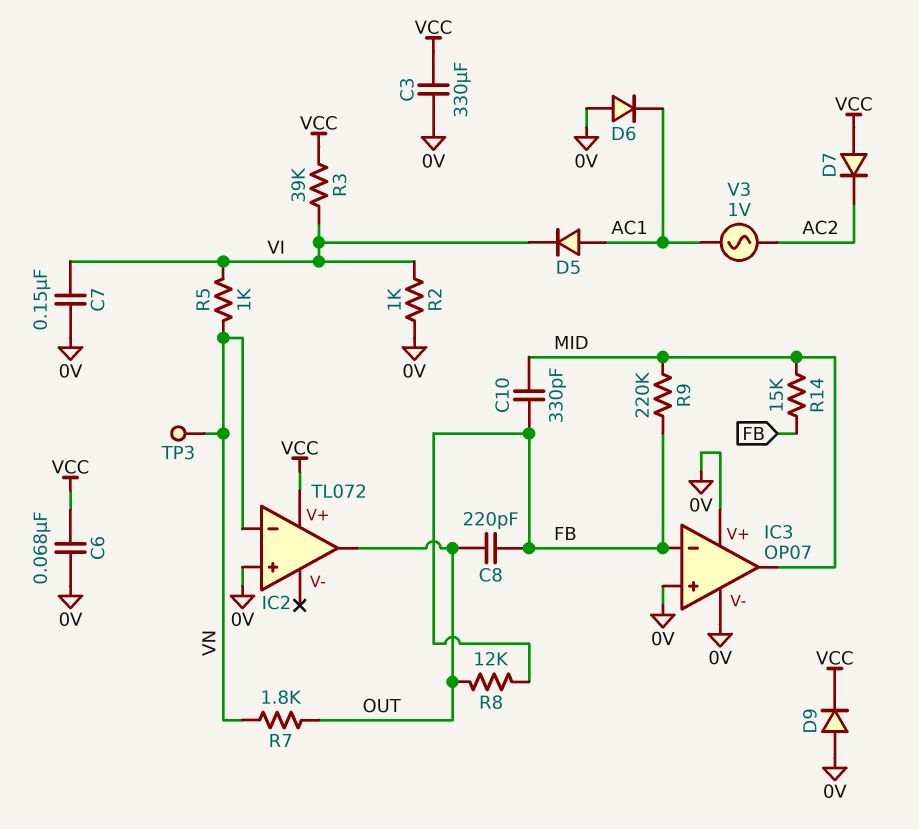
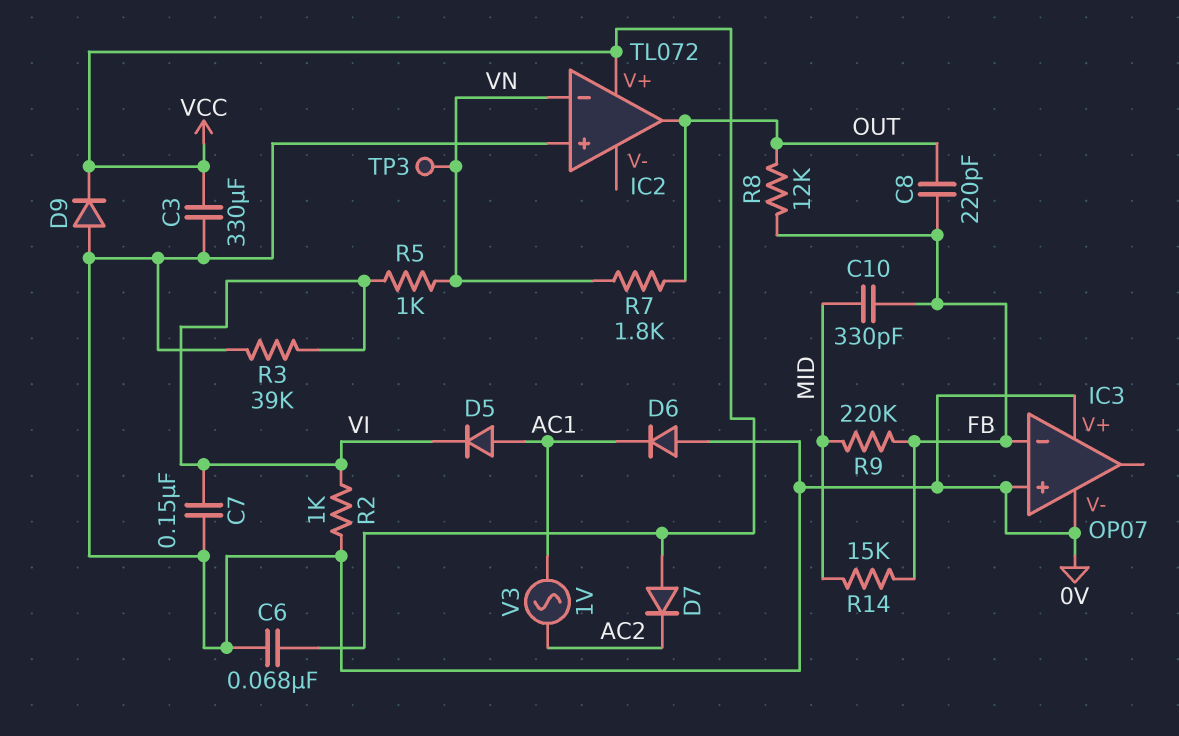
IC3 pin out: MID -> none
R3: 39k (VCC, VI) -> 39k (0V, VI)

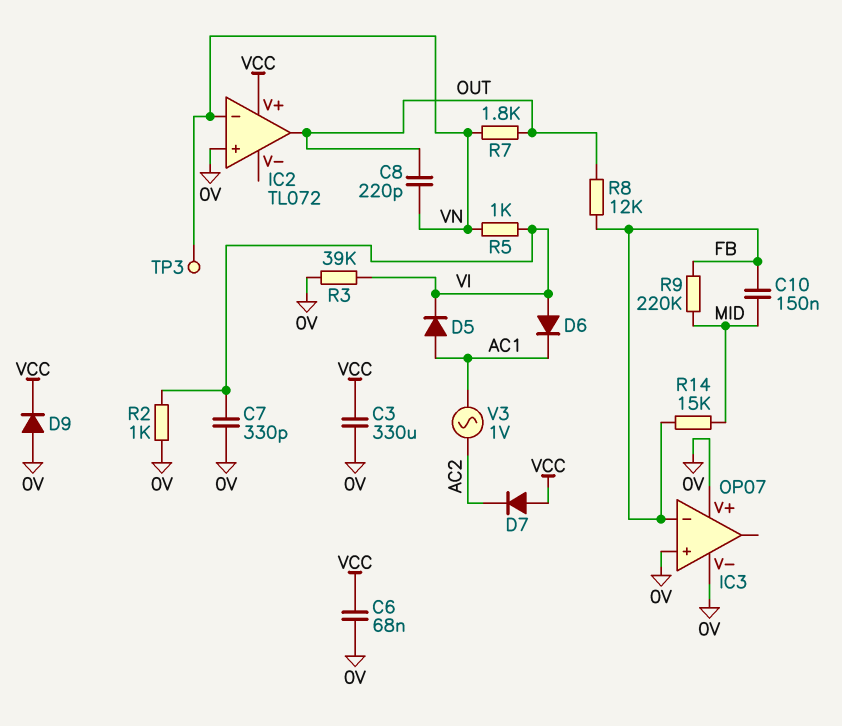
C7: 150nF (0V, VI) -> 330pF (0V, VI)
C8: 220pF (FB, OUT) -> 220pF (OUT, VN)
C10: 330pF (FB, MID) -> 150nF (FB, MID)
D6: diode (A 0V, K AC1) -> diode (A VI, K AC1)

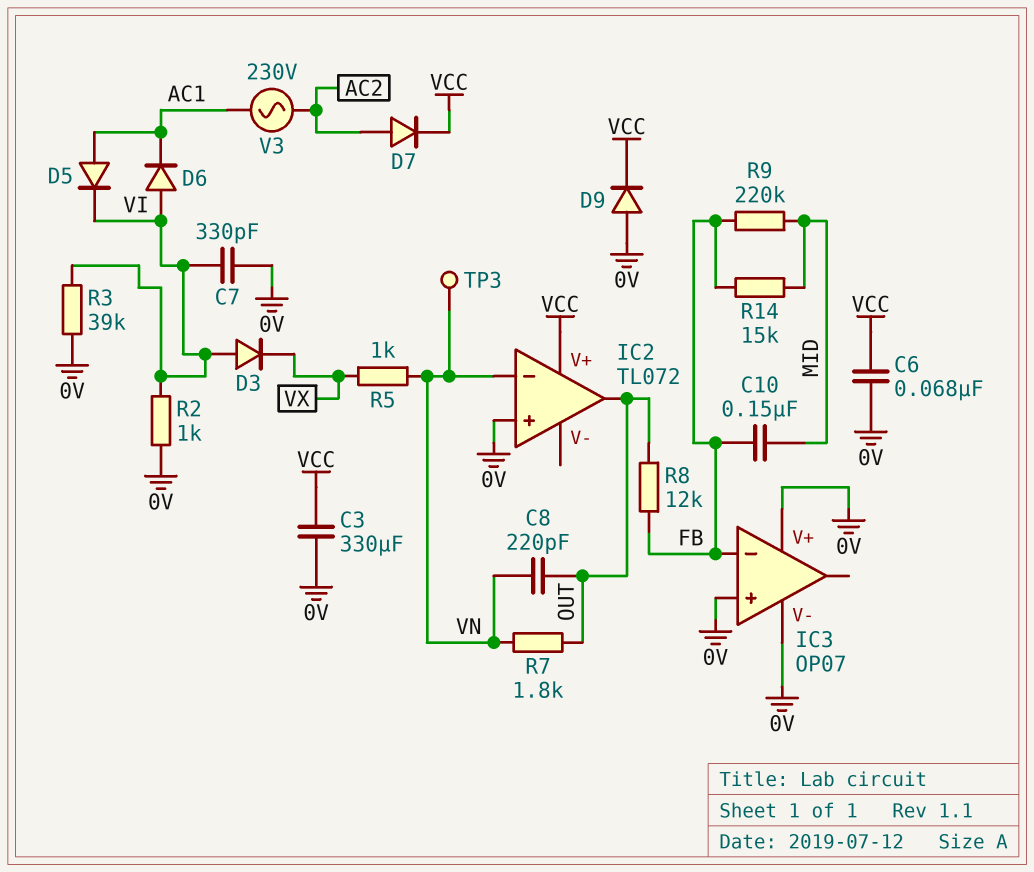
D3: none -> diode (A VI, K VX)
D7: diode (A VCC, K AC2) -> diode (A AC2, K VCC)
R5: 1k (VI, VN) -> 1k (VN, VX)
V3: AC 1V (AC1, AC2) -> AC 230V (AC1, AC2)

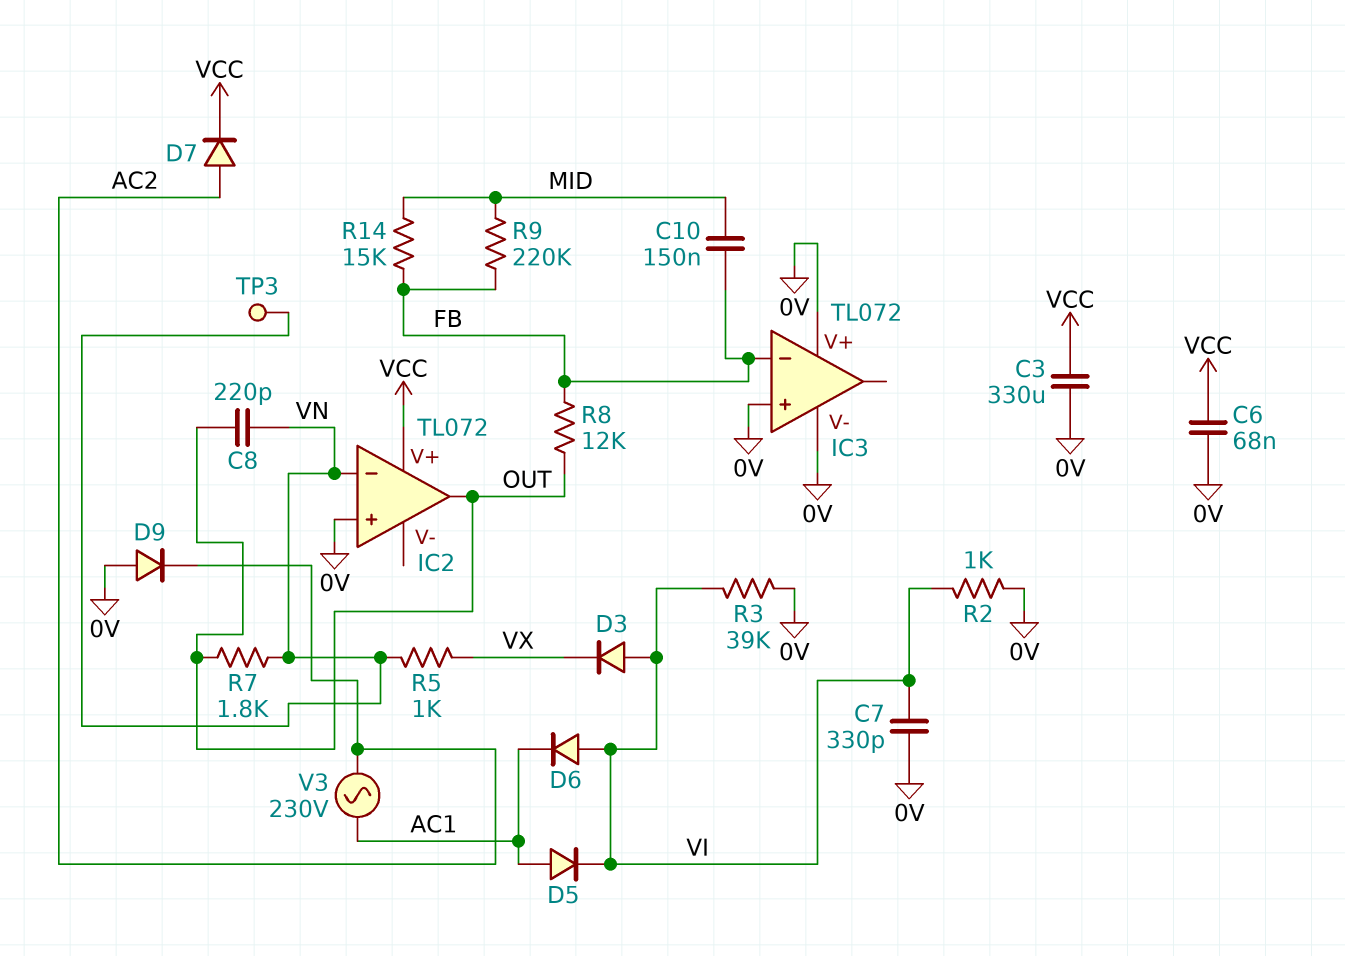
D9: diode (A 0V, K VCC) -> diode (A 0V, K AC2)
IC3: OP07 -> TL072

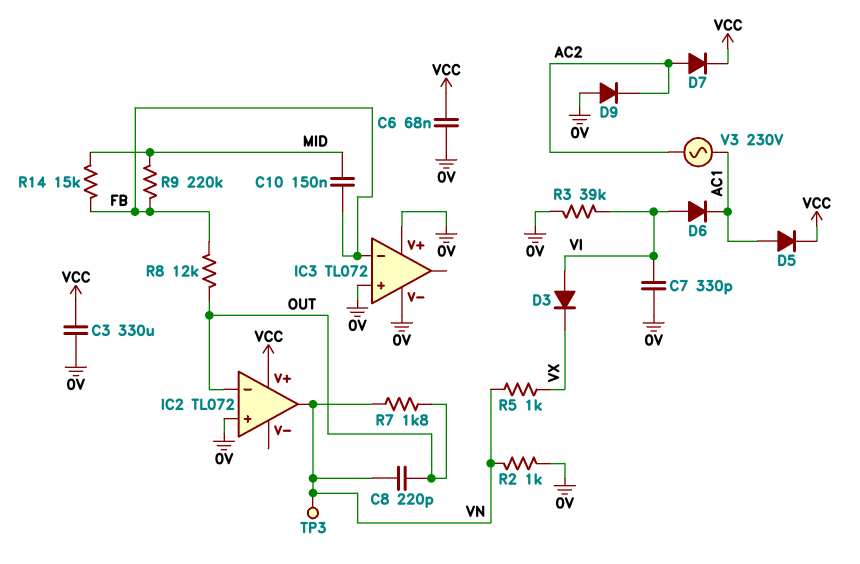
D5: diode (A AC1, K VI) -> diode (A AC1, K VCC)
IC2 pin in-: VN -> OUT
IC2 pin out: OUT -> VN
R2: 1k (0V, VI) -> 1k (0V, VN)

